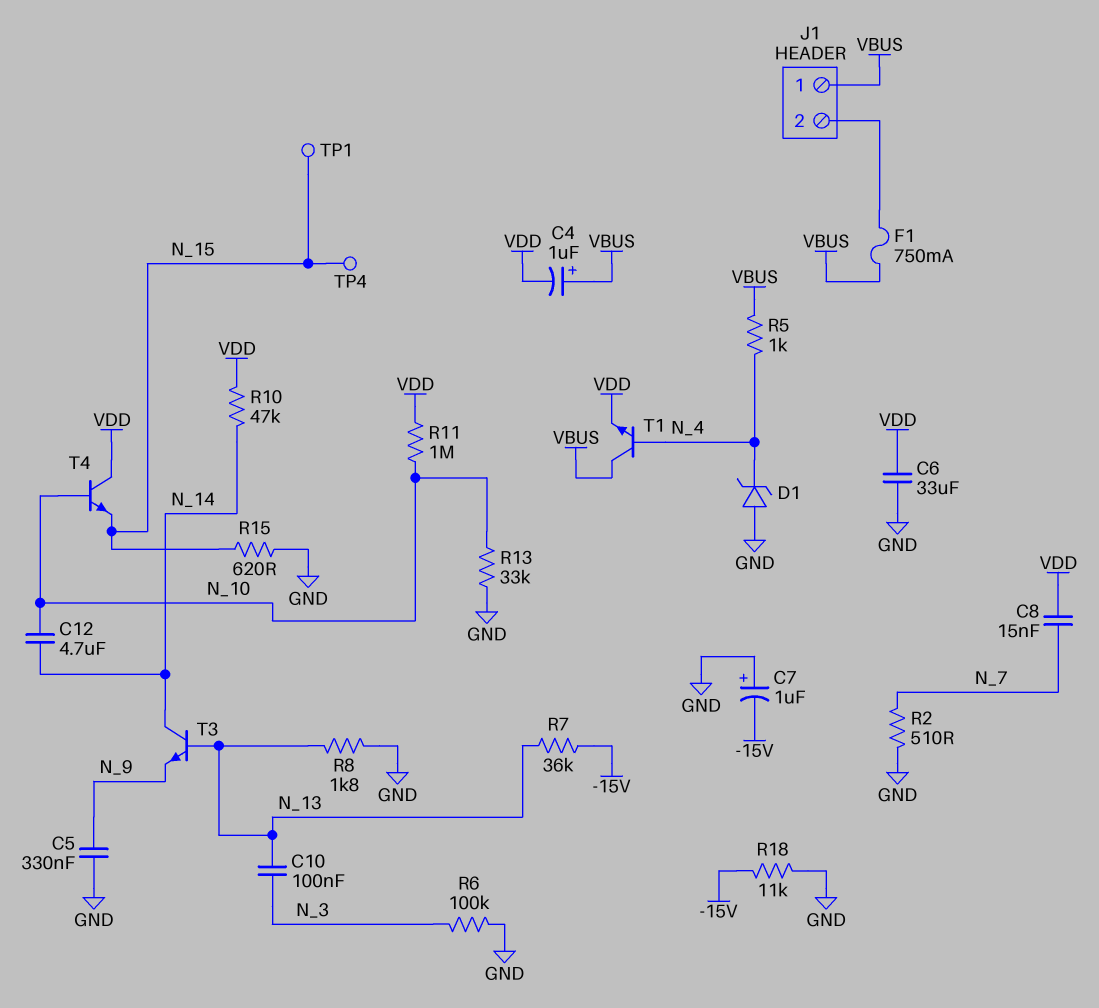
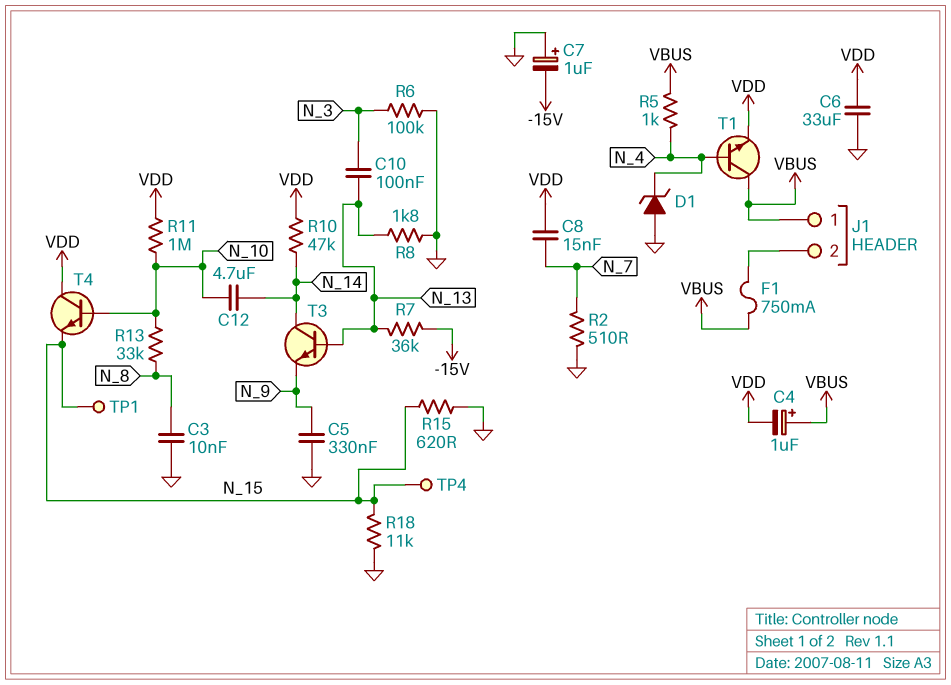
C3: none -> 10nF (GND, N_8)
R13: 33k (GND, N_10) -> 33k (N_8, N_10)
R18: 11k (-15V, GND) -> 11k (GND, N_15)

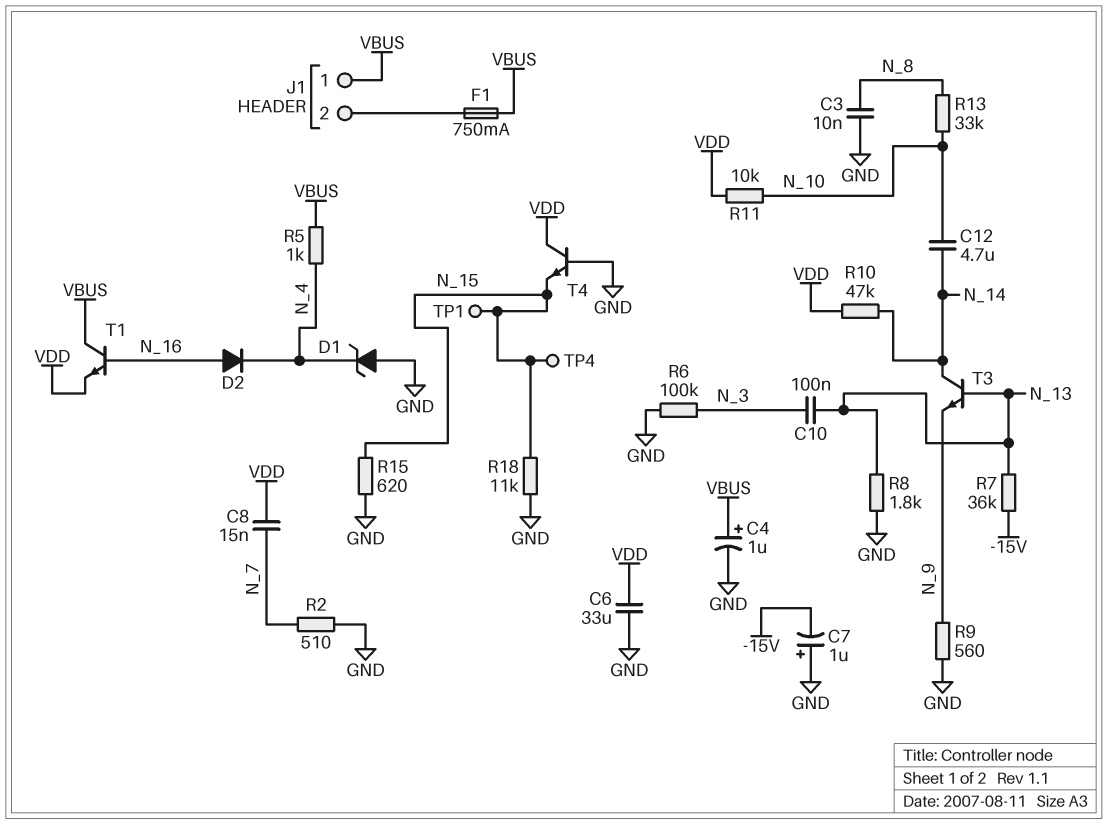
C4: 1uF (plus VBUS, minus VDD) -> 1uF (plus VBUS, minus GND)
C5: 330nF (GND, N_9) -> none
D2: none -> diode (A N_16, K N_4)
R9: none -> 560 (GND, N_9)
R11: 1M (N_10, VDD) -> 10k (N_10, VDD)
T1: NPN (B N_4, C VBUS, E VDD) -> NPN (B N_16, C VBUS, E VDD)
T4: NPN (B N_10, C VDD, E N_15) -> NPN (B GND, C VDD, E N_15)

